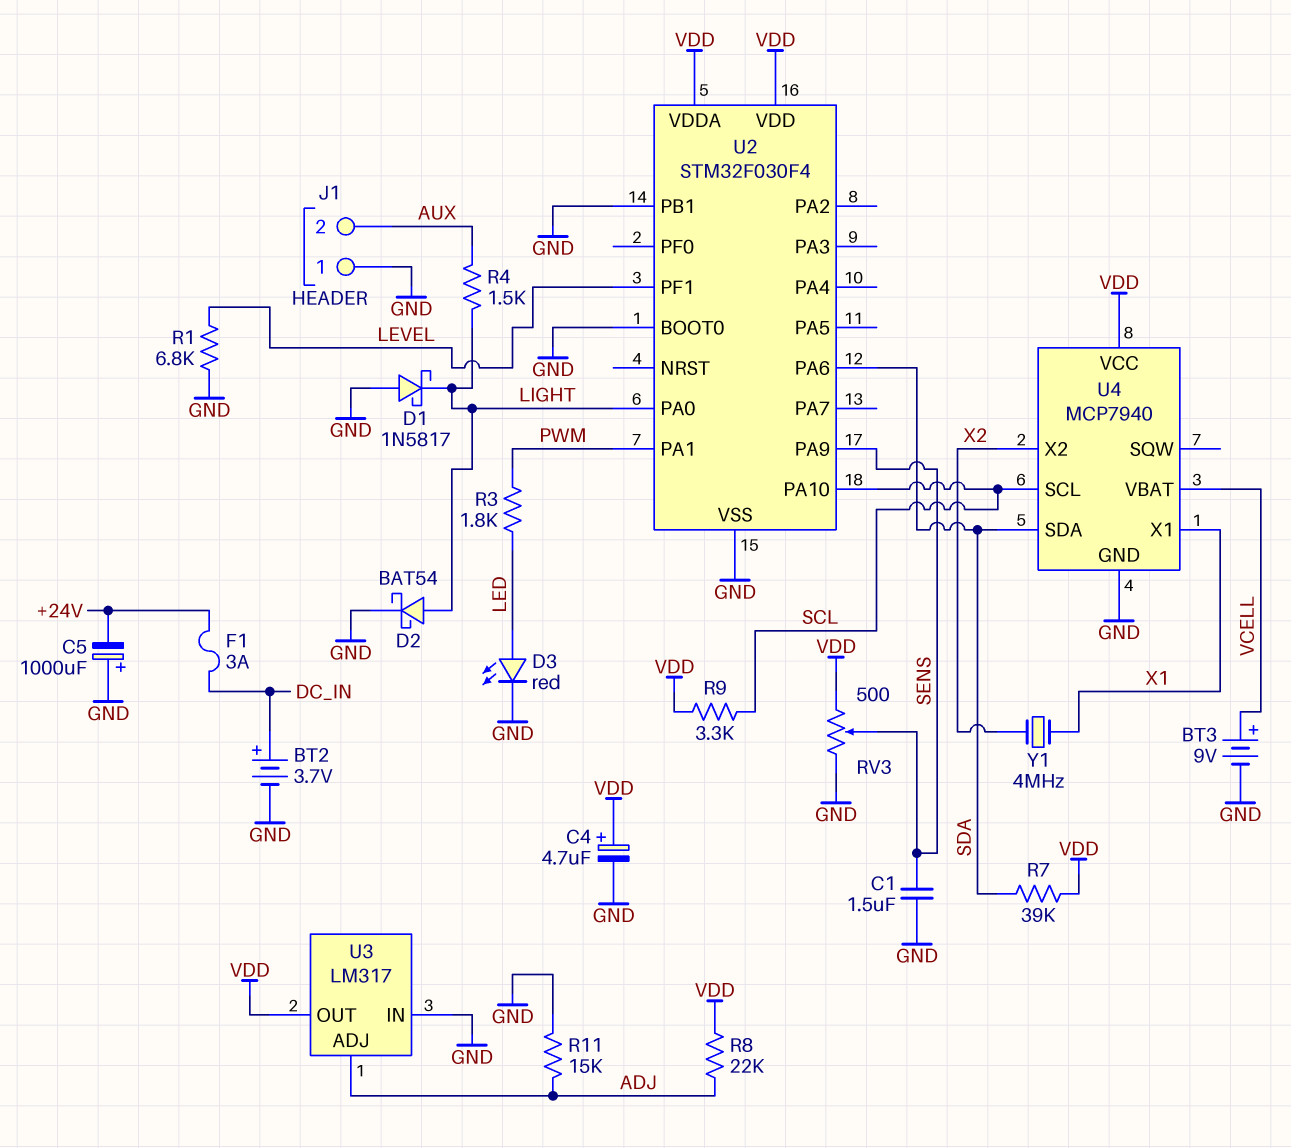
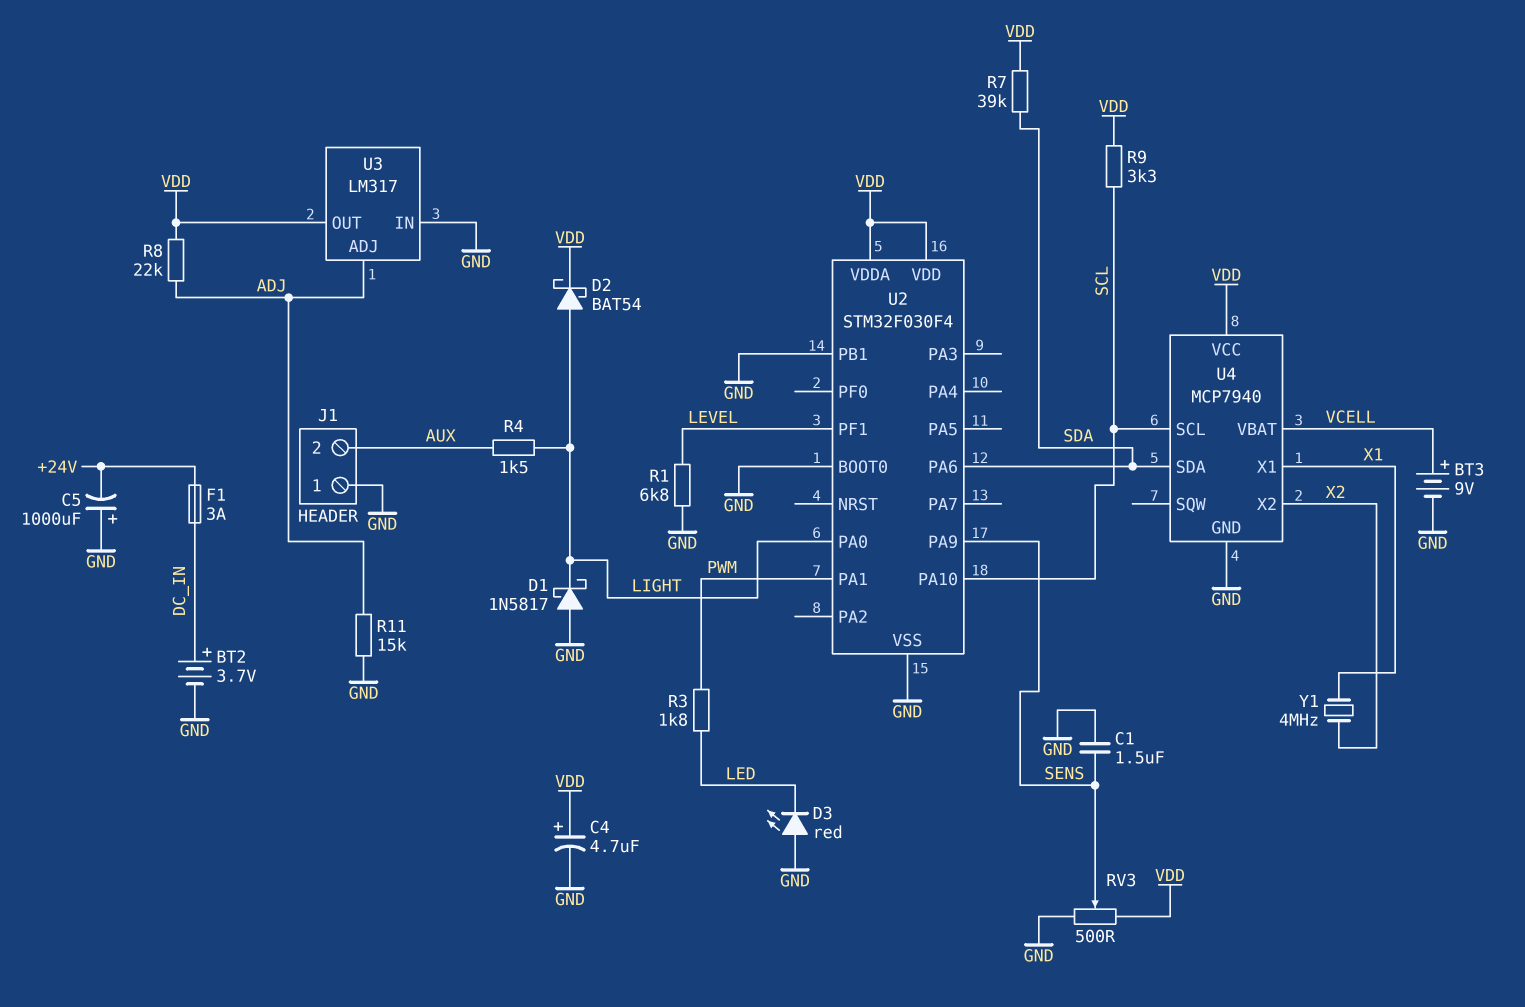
D2: schottky BAT54 (A LIGHT, K GND) -> schottky BAT54 (A LIGHT, K VDD)
D3: LED red (A LED, K GND) -> LED red (A GND, K LED)

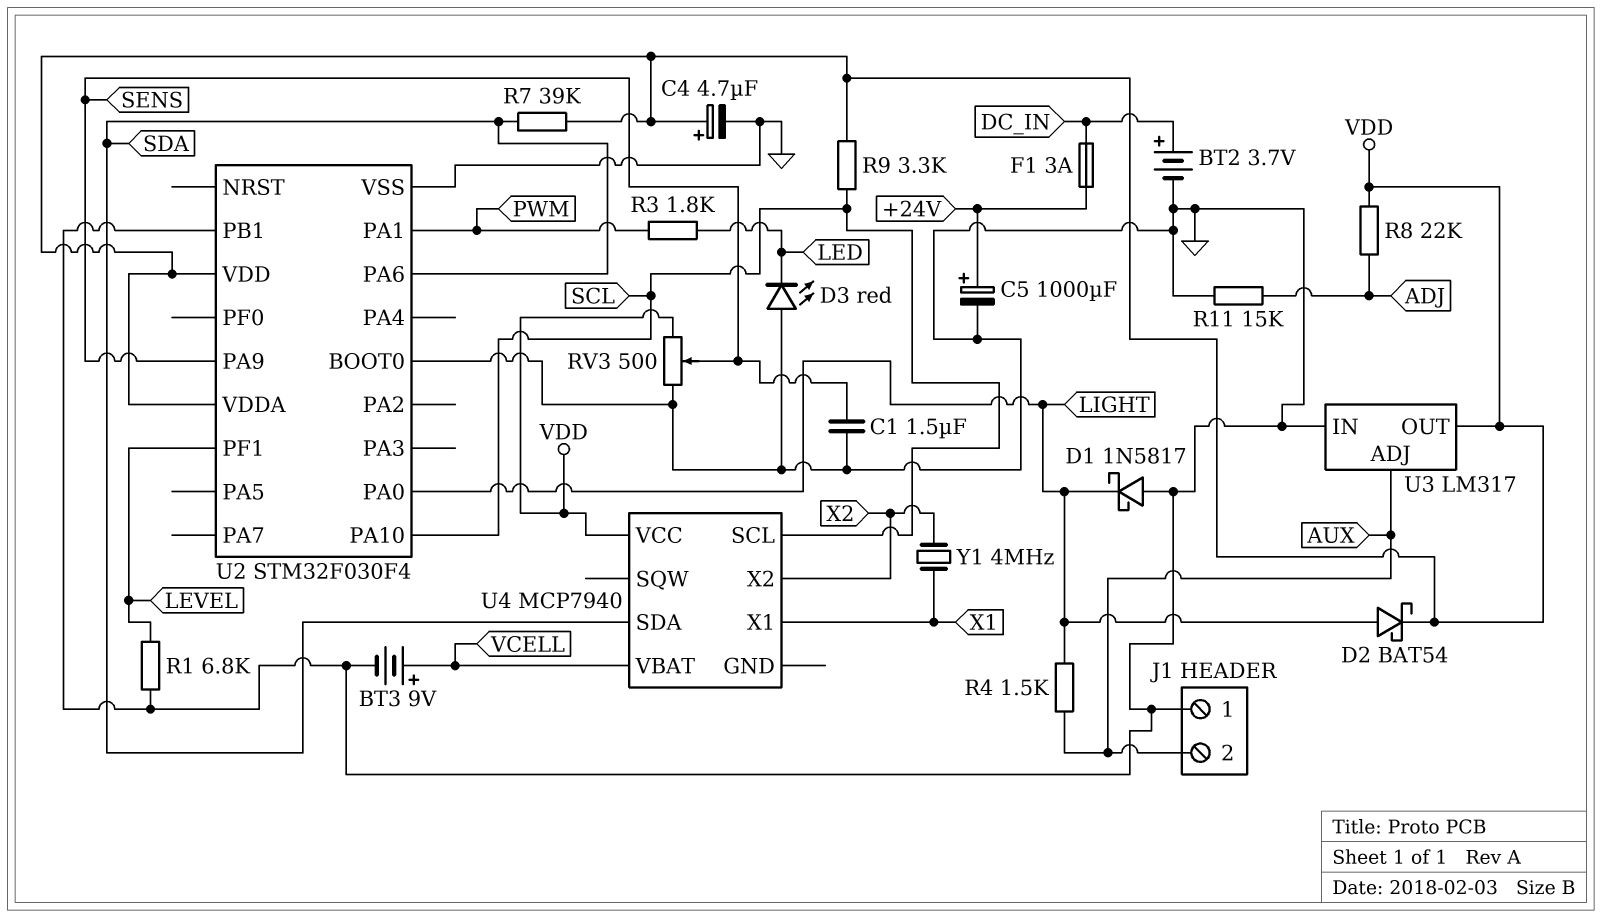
C5: 1000uF (plus GND, minus +24V) -> 1000uF (plus +24V, minus GND)
U3 pin ADJ: ADJ -> AUX
U4 pin GND: GND -> none

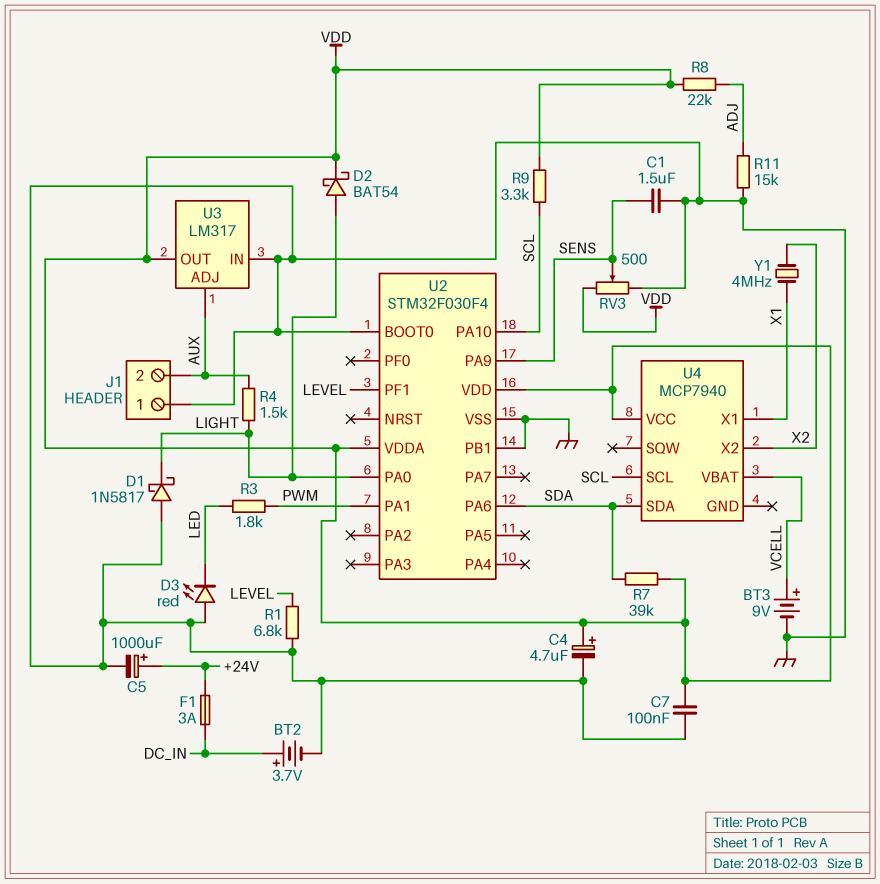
C7: none -> 100nF (GND, VDD)

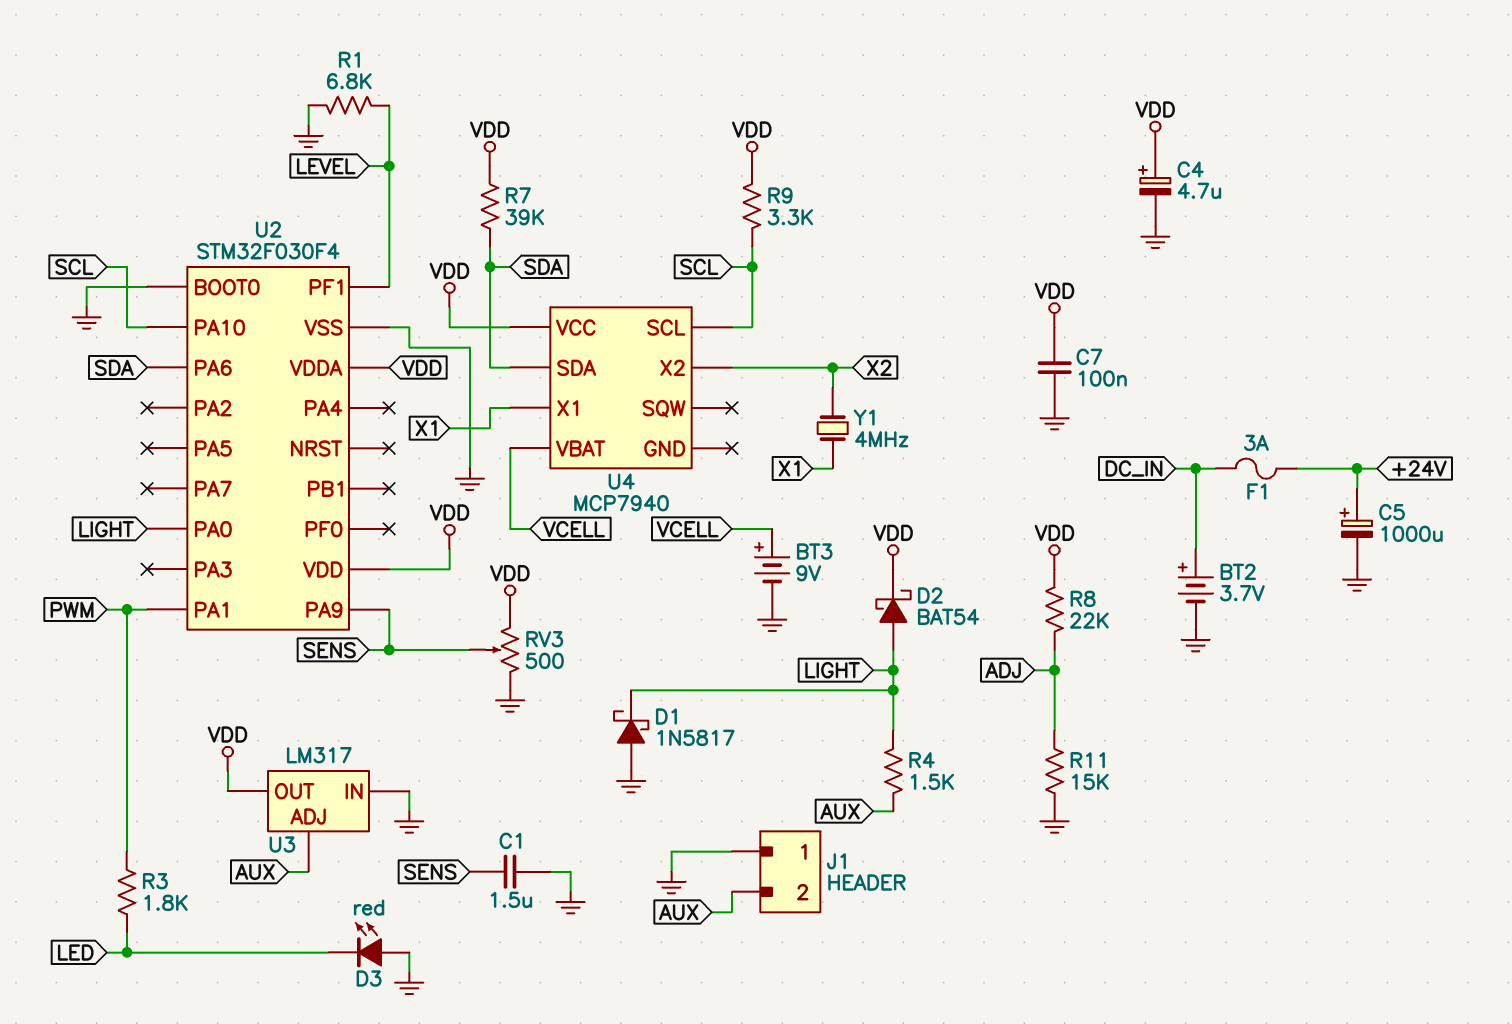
U2 pin PB1: GND -> none

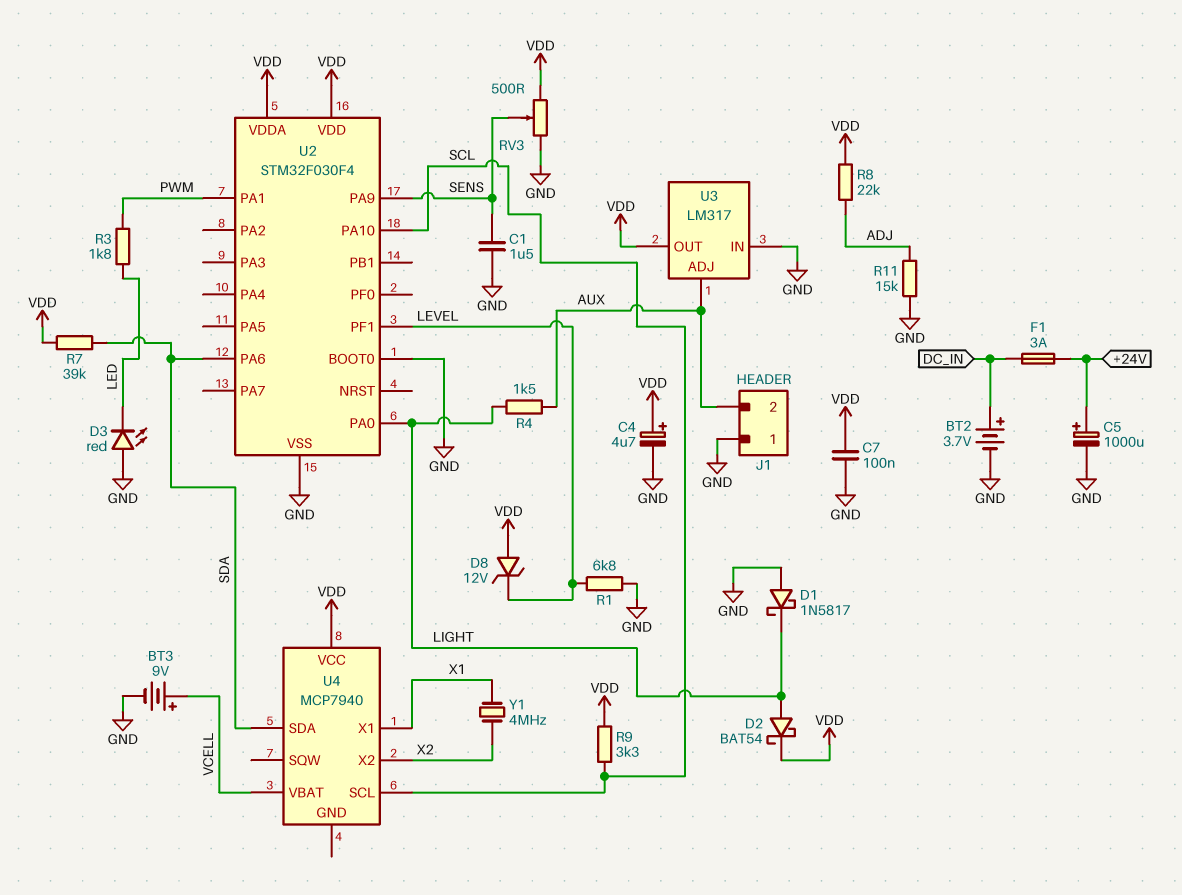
D8: none -> zener 12V (A VDD, K LEVEL)

